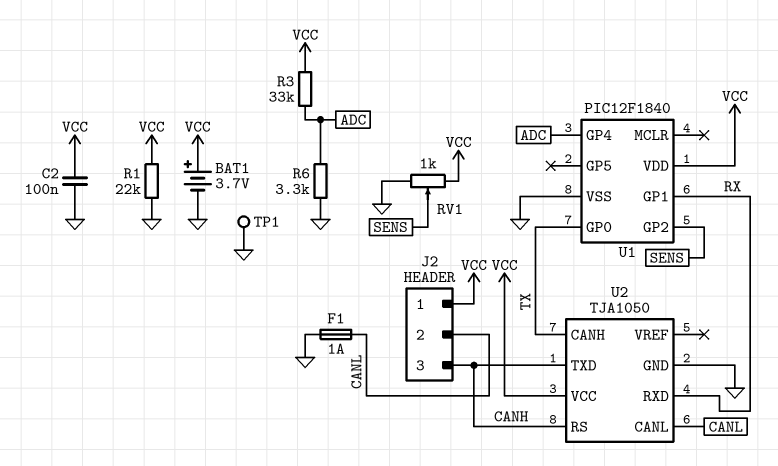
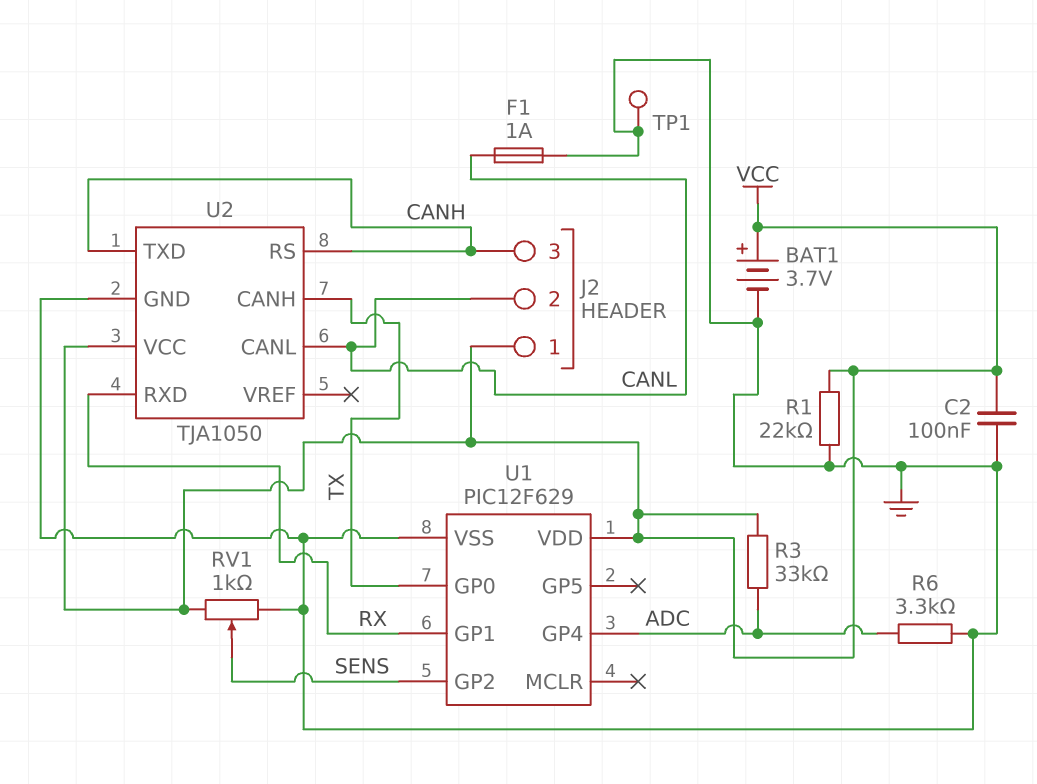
U1: PIC12F1840 -> PIC12F629

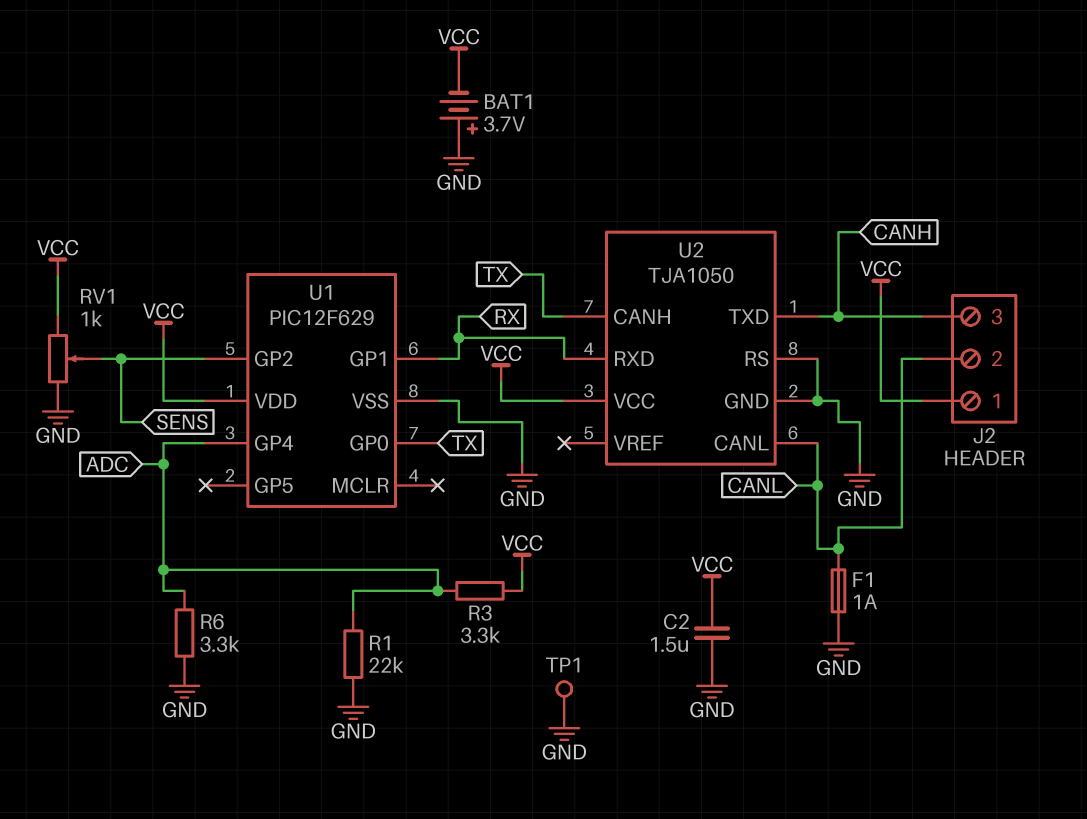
BAT1: 3.7V (plus VCC, minus GND) -> 3.7V (plus GND, minus VCC)
C2: 100nF (GND, VCC) -> 1.5uF (GND, VCC)
R1: 22k (GND, VCC) -> 22k (ADC, GND)
R3: 33k (ADC, VCC) -> 3.3k (ADC, VCC)
U2 pin RS: CANH -> GND

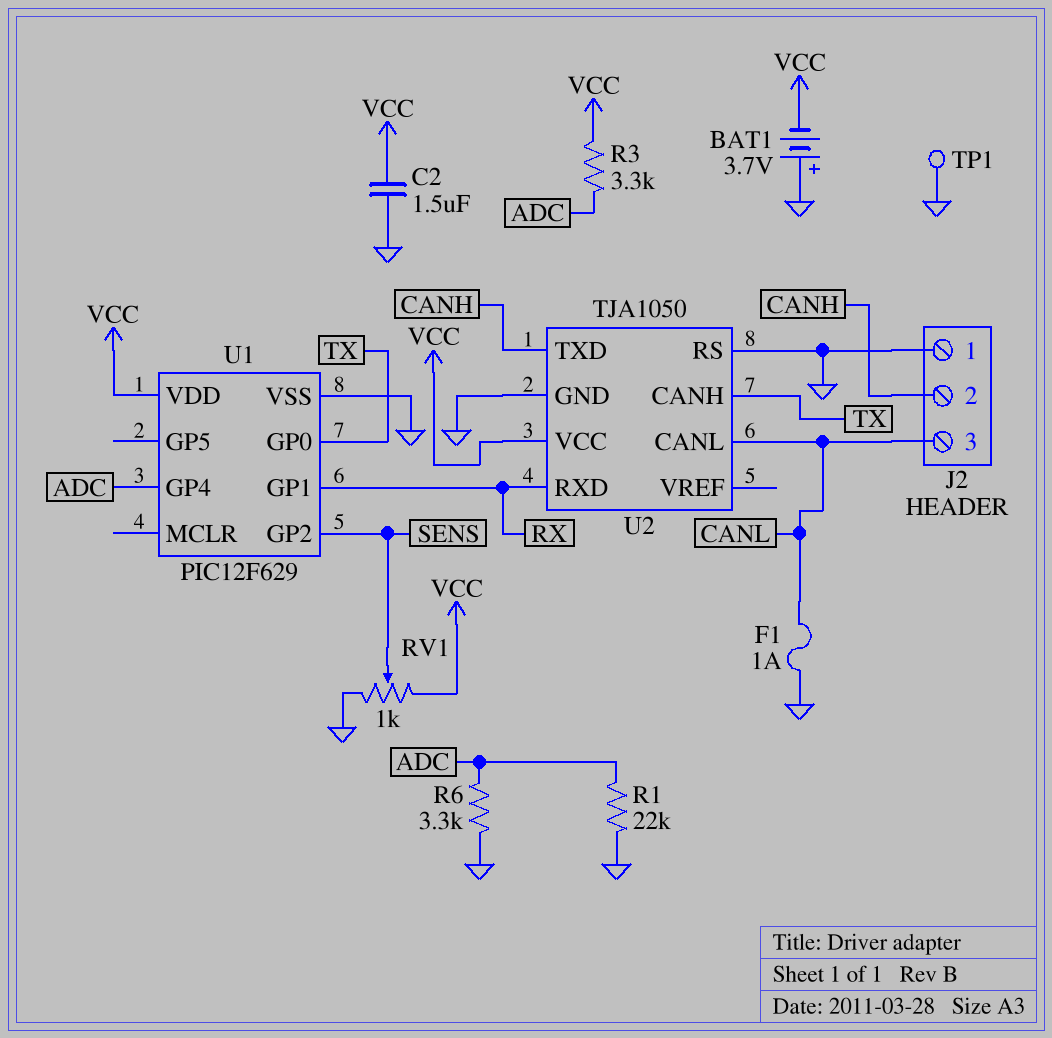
J2 pin 1: VCC -> GND
J2 pin 2: CANL -> CANH
J2 pin 3: CANH -> CANL

